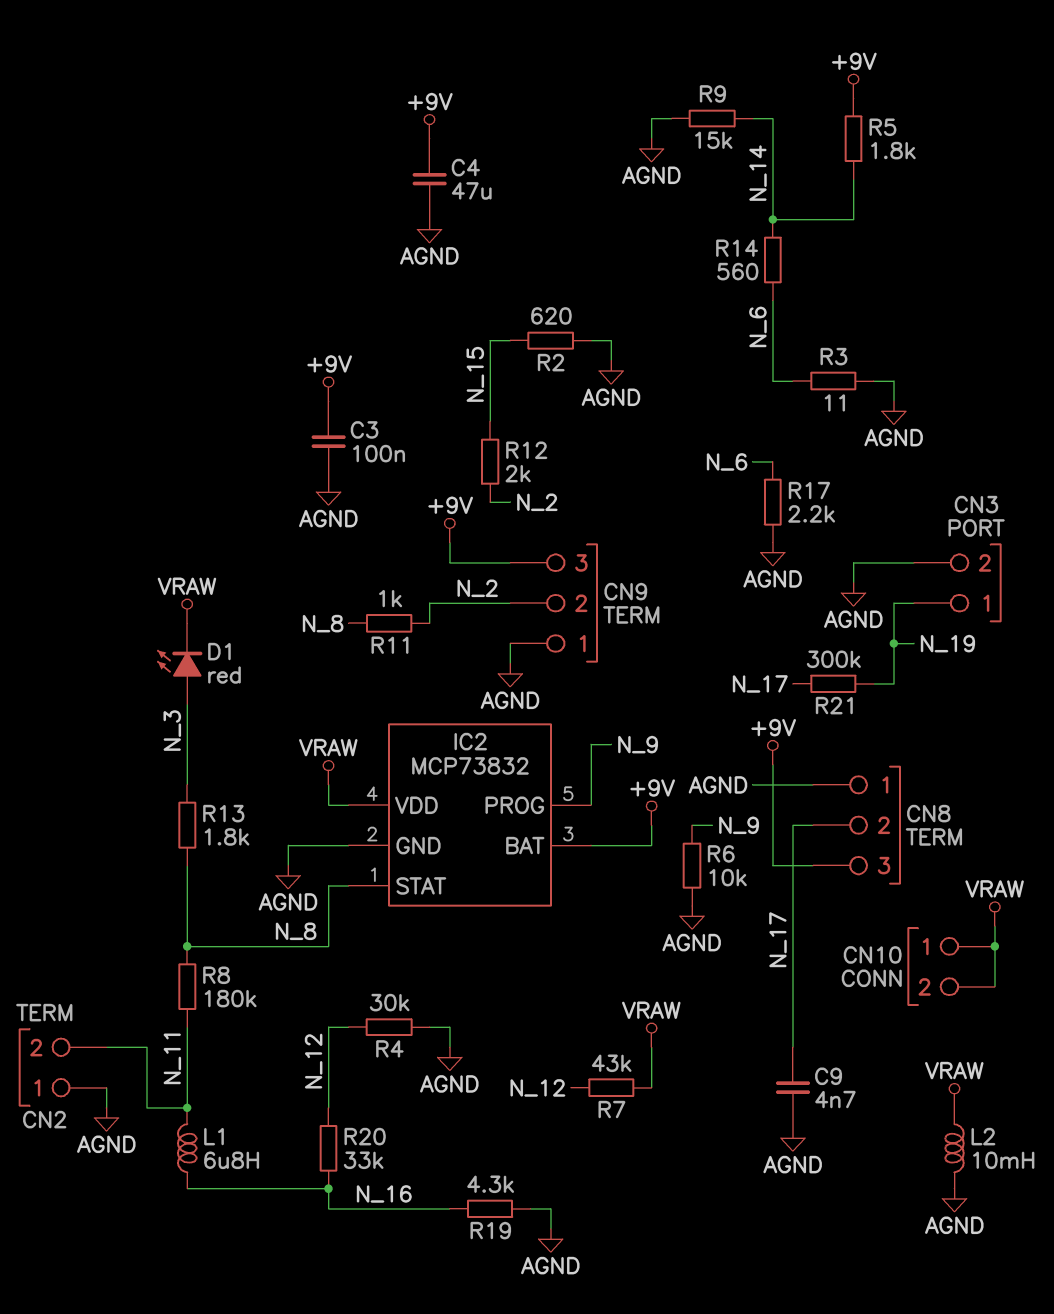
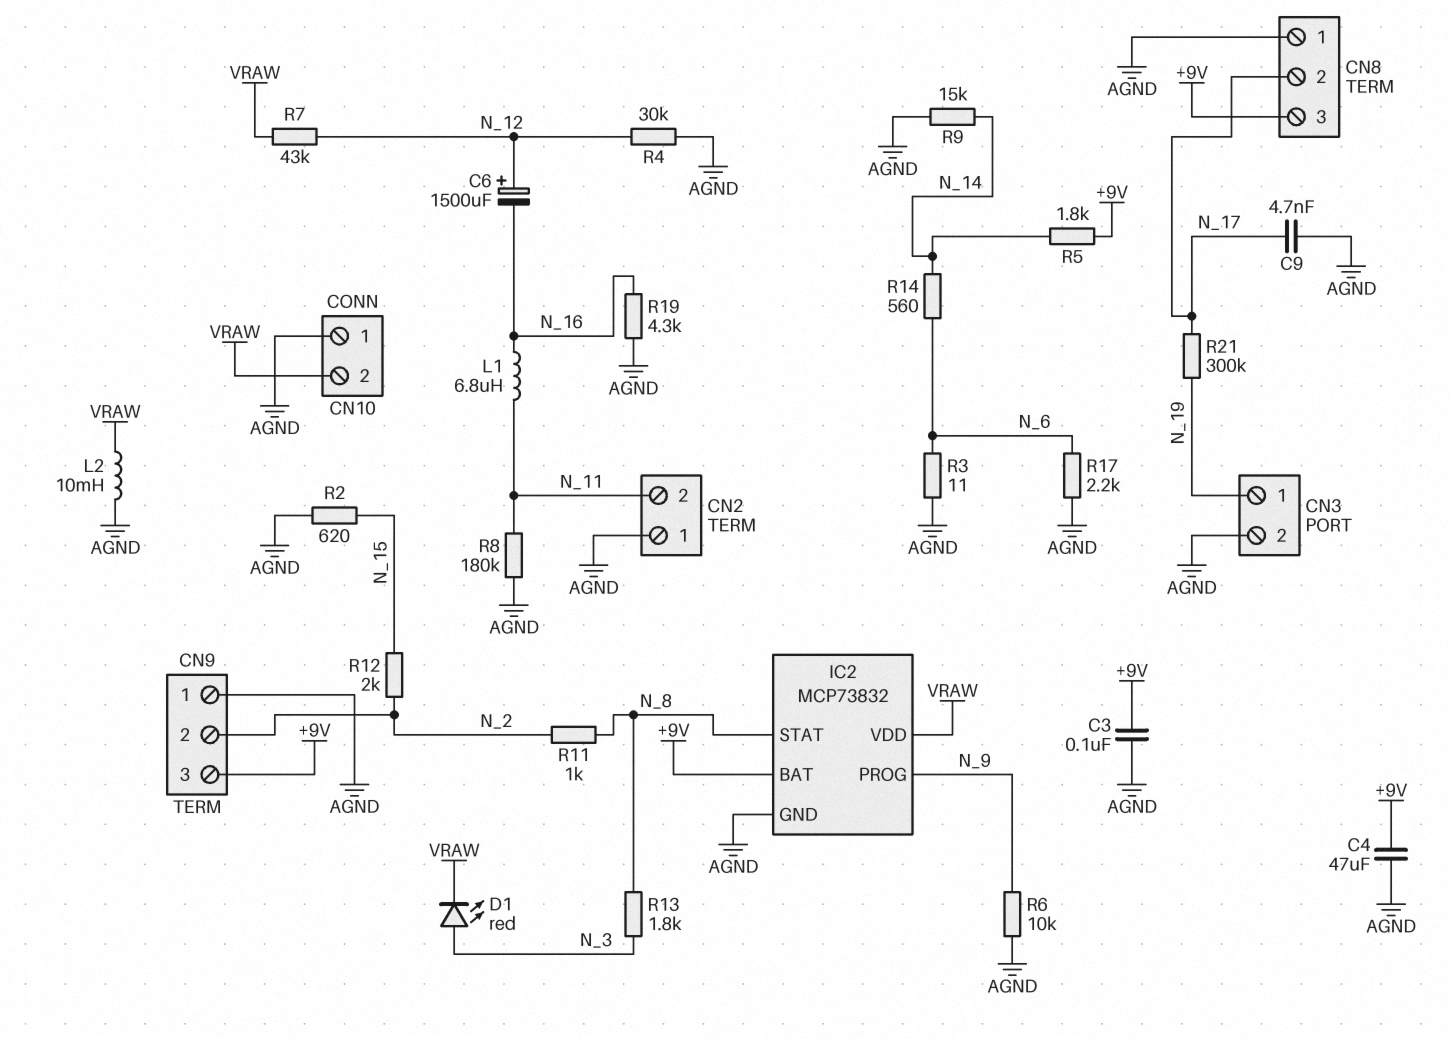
C6: none -> 1500uF (plus N_12, minus N_16)
CN10 pin 1: VRAW -> AGND
R8: 180k (N_8, N_11) -> 180k (AGND, N_11)
R20: 33k (N_12, N_16) -> none

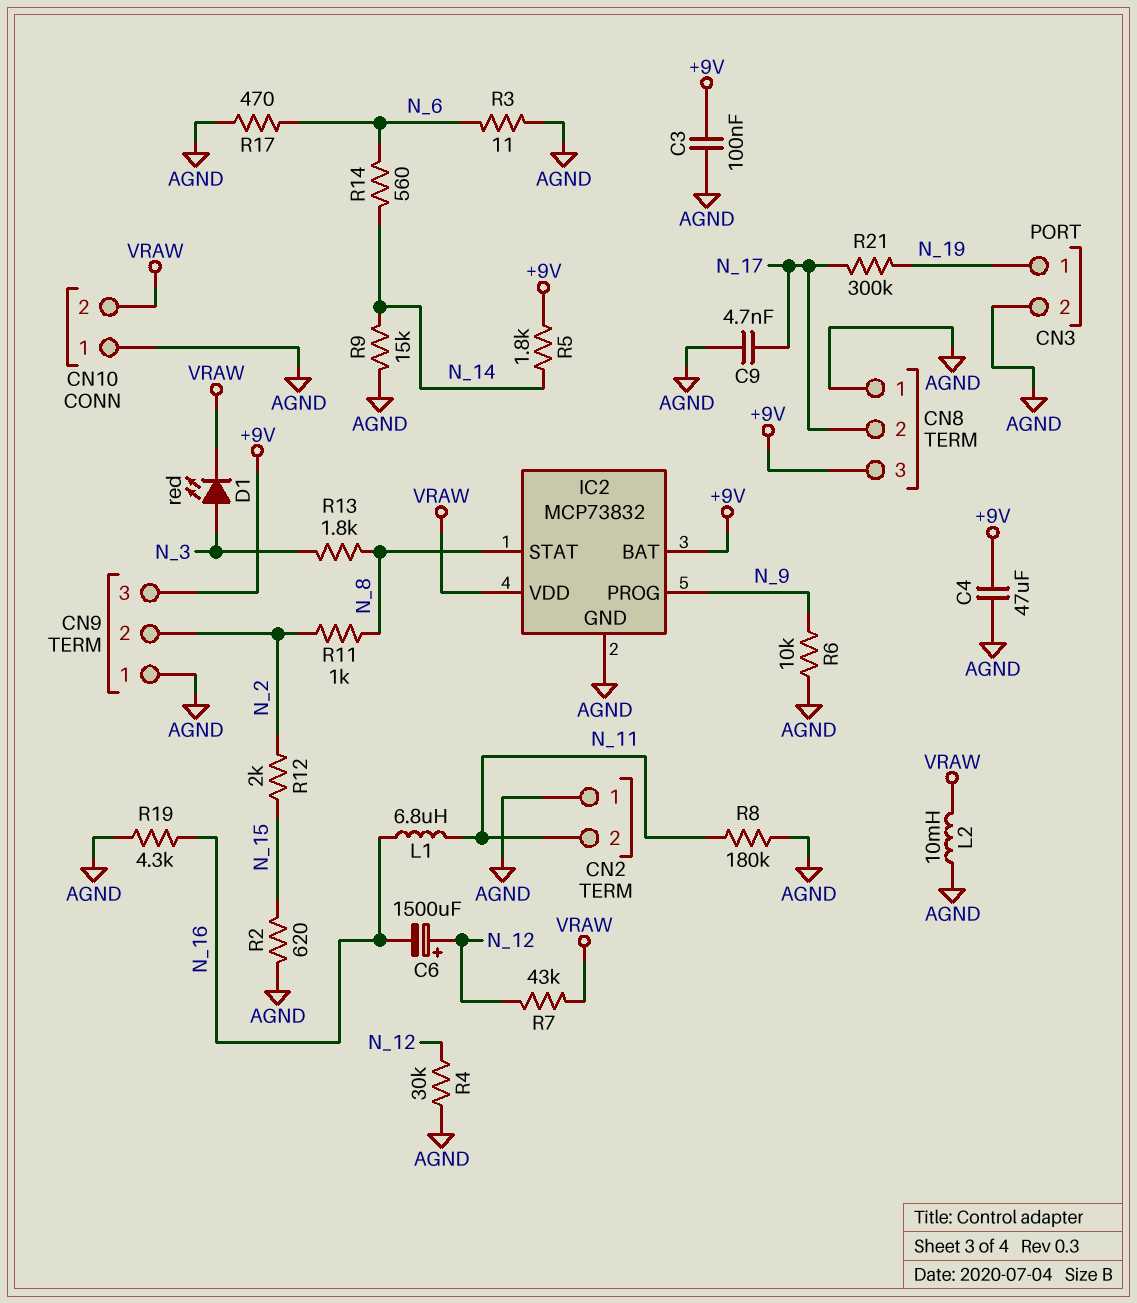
R17: 2.2k (AGND, N_6) -> 470 (AGND, N_6)

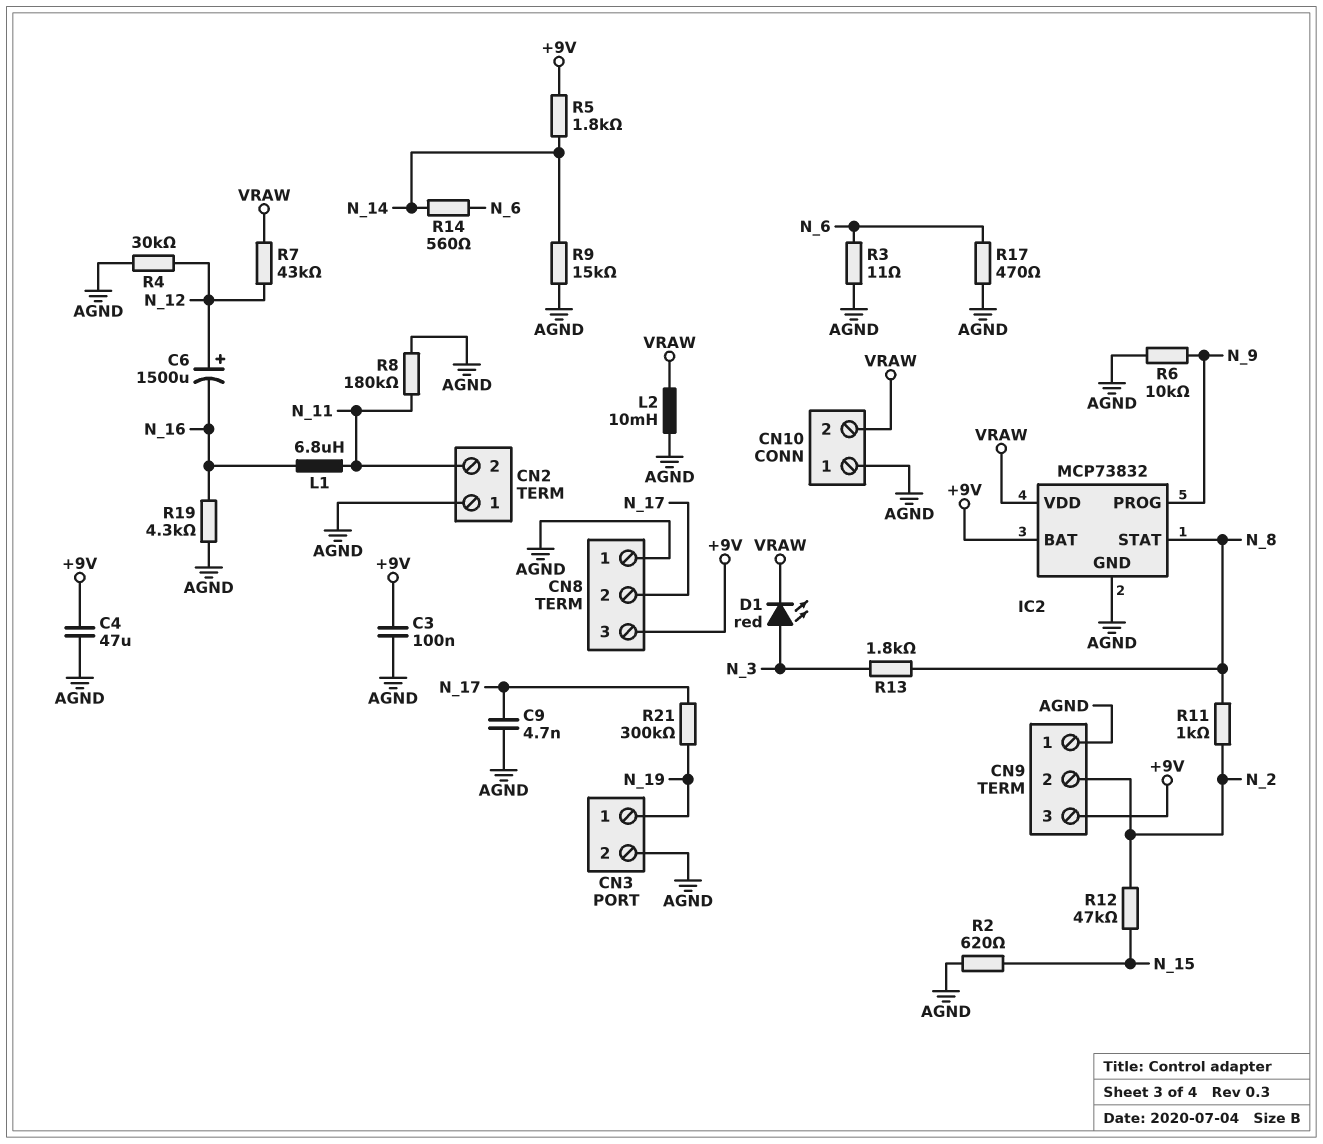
R12: 2k (N_2, N_15) -> 47k (N_2, N_15)

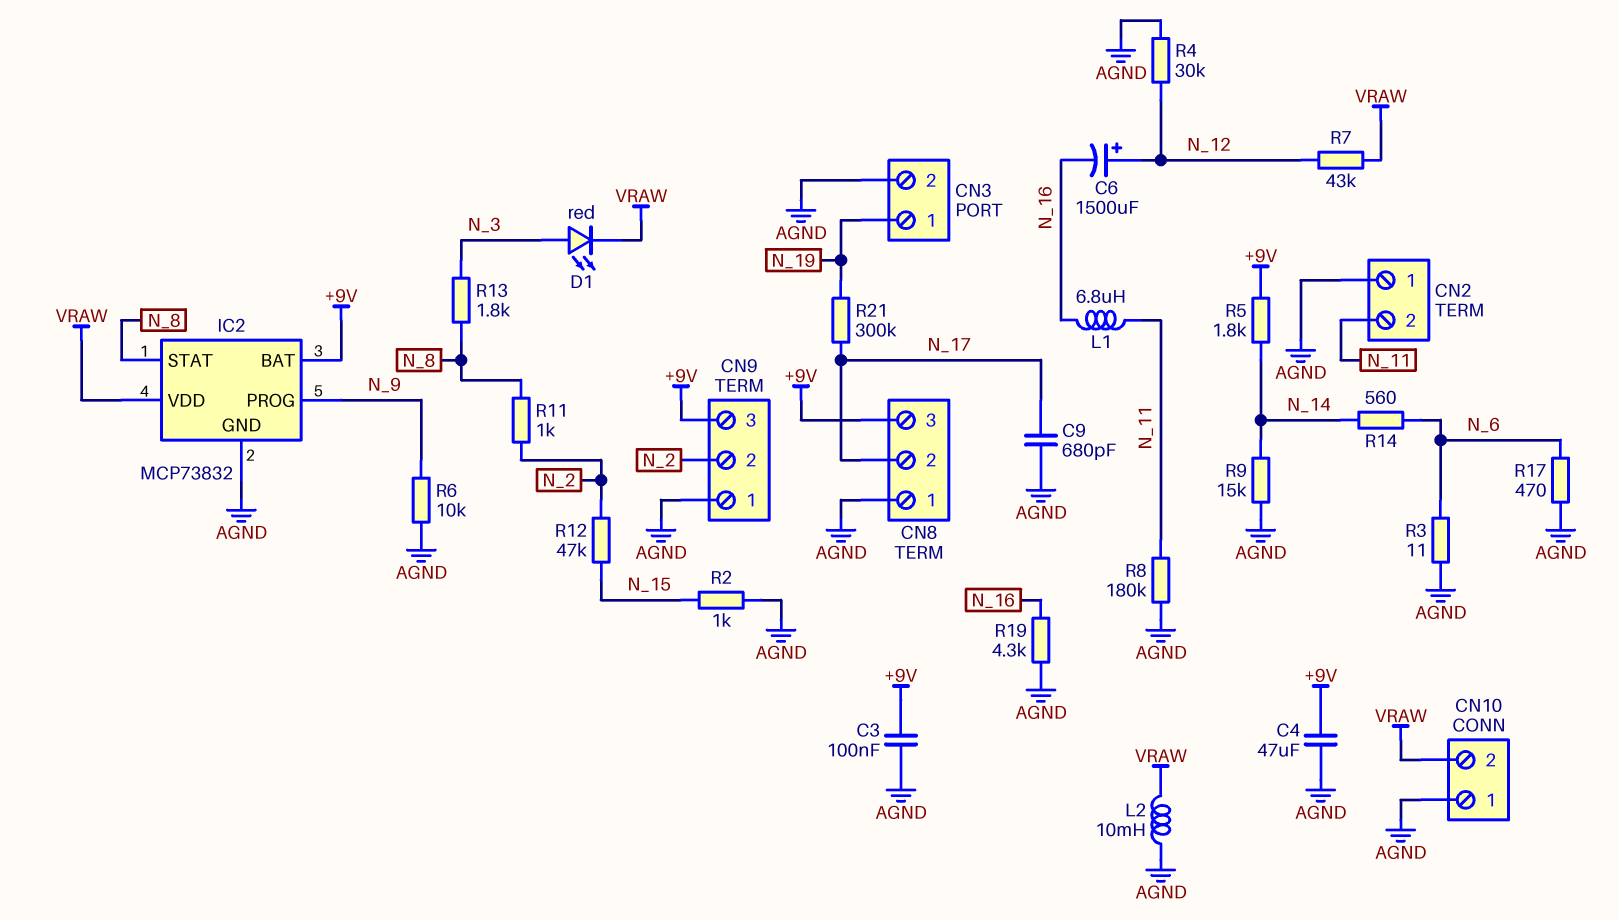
C9: 4.7nF (AGND, N_17) -> 680pF (AGND, N_17)
R2: 620 (AGND, N_15) -> 1k (AGND, N_15)

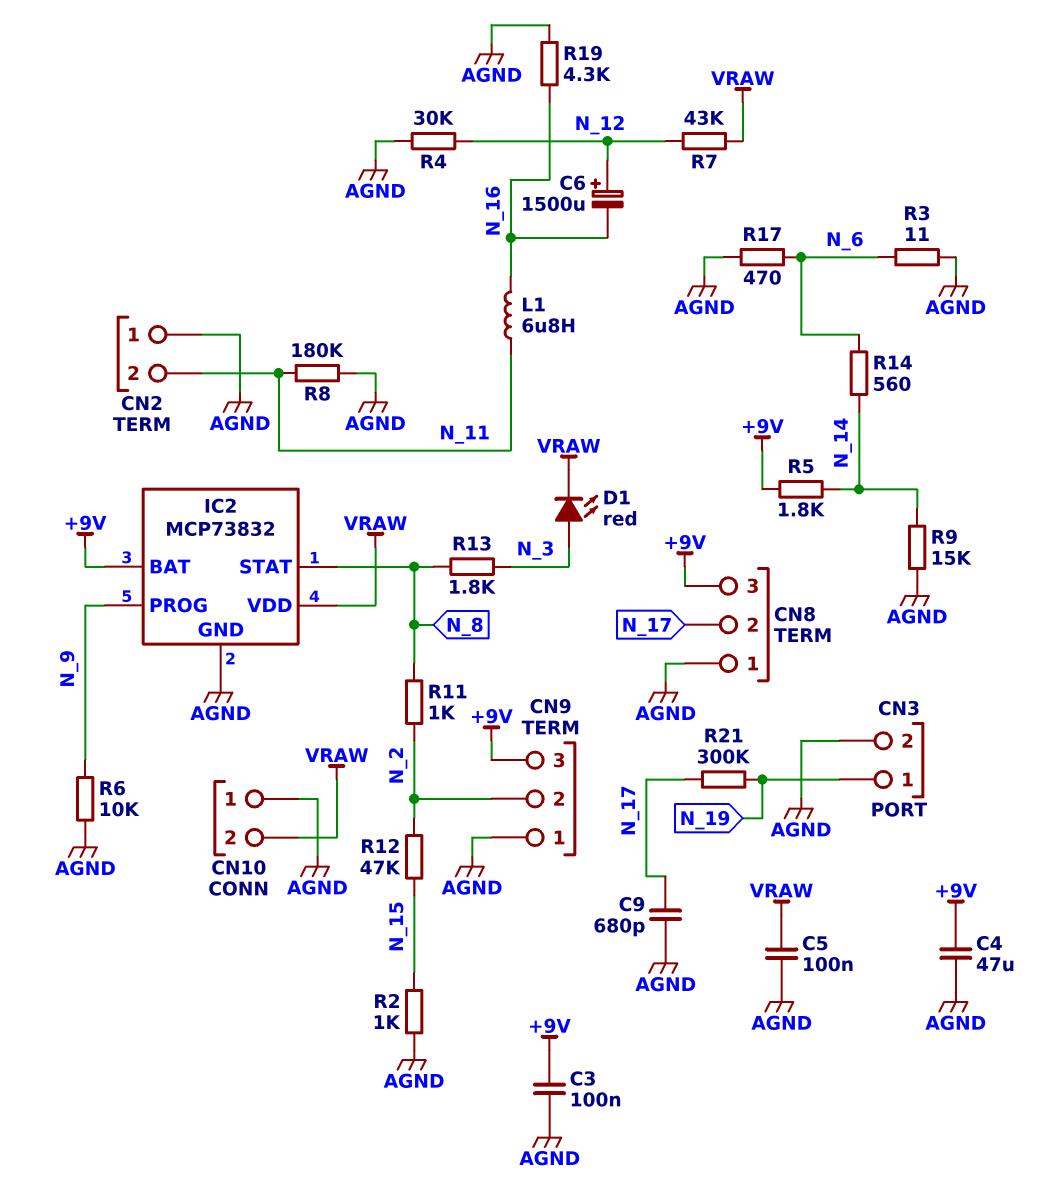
C5: none -> 100nF (AGND, VRAW)
L2: 10mH (AGND, VRAW) -> none

